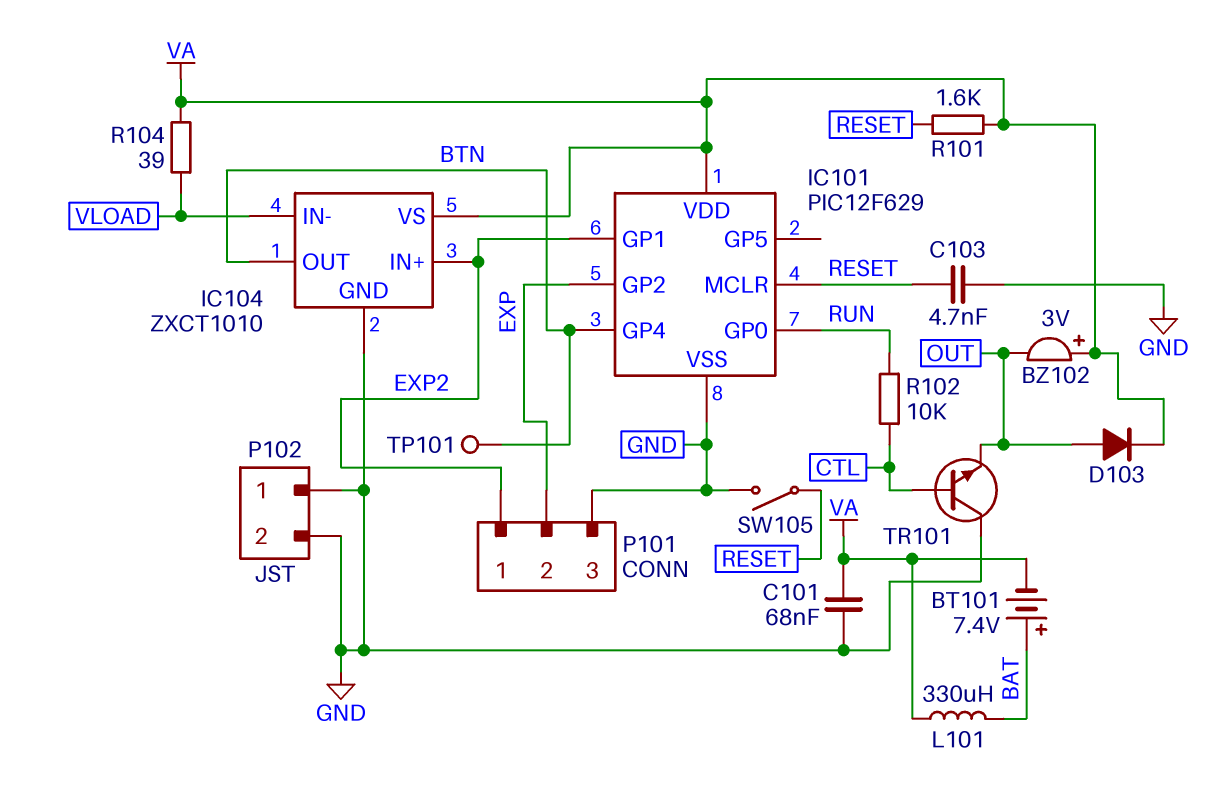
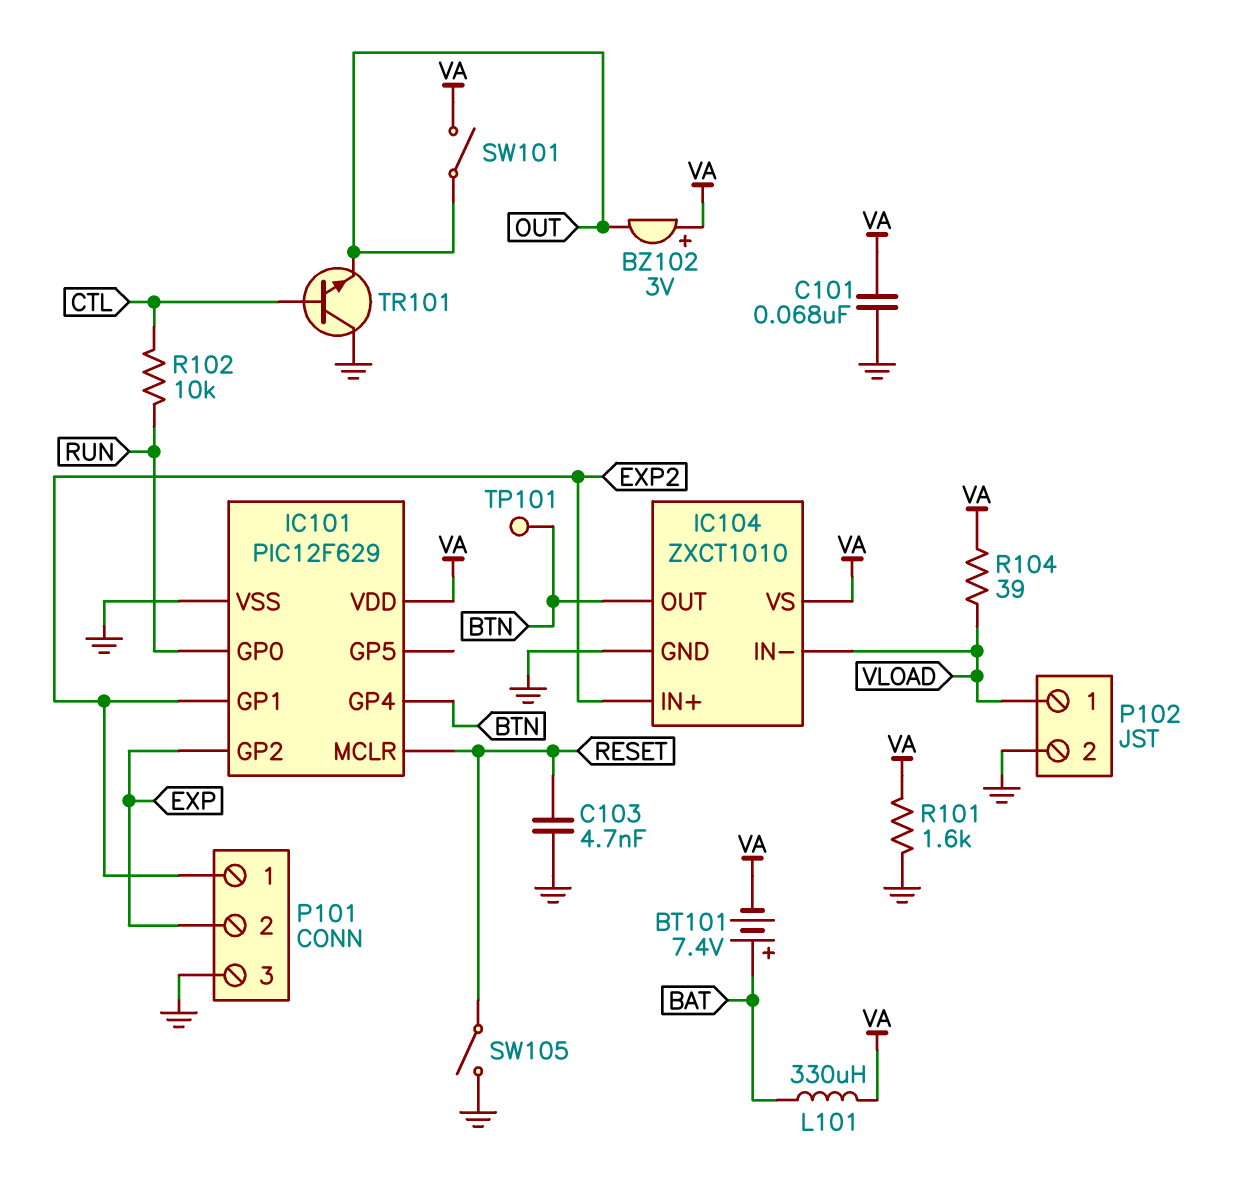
D103: diode (A OUT, K VA) -> none
P102 pin 1: GND -> VLOAD
R101: 1.6k (RESET, VA) -> 1.6k (GND, VA)
SW101: none -> switch (OUT, VA)

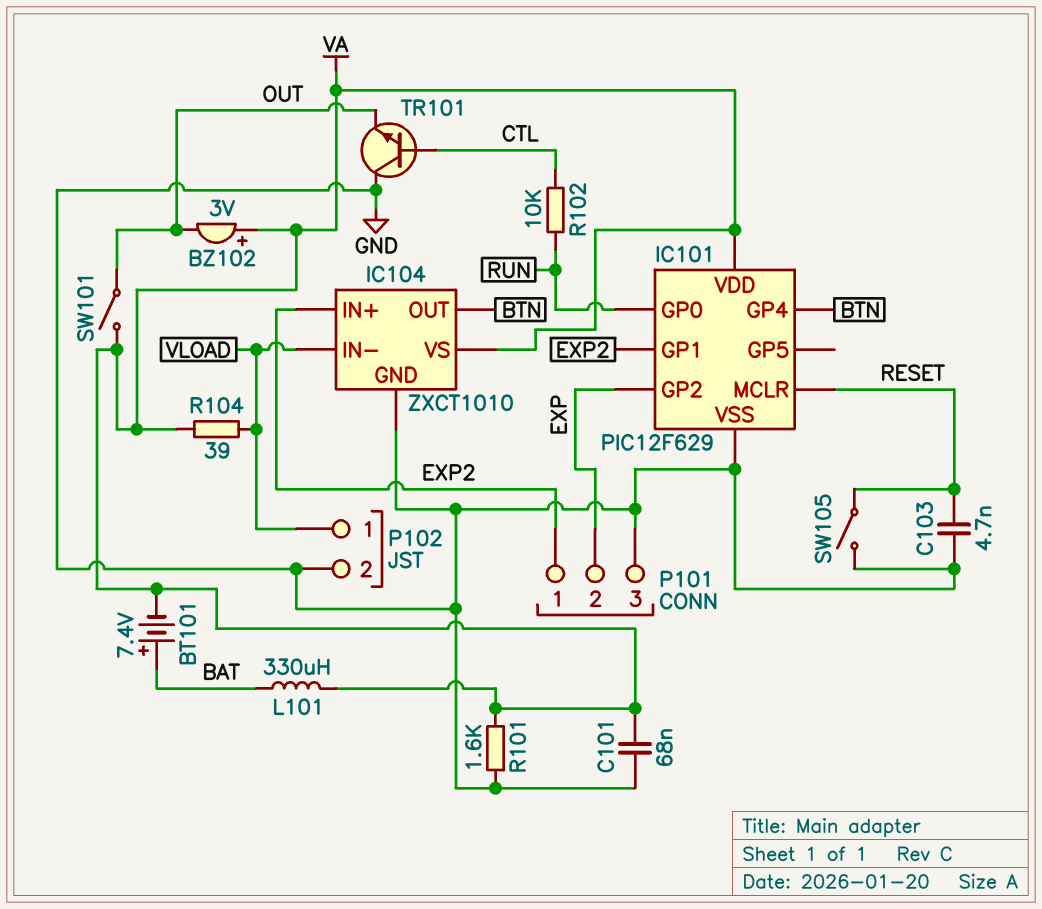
TP101: test point (BTN) -> none

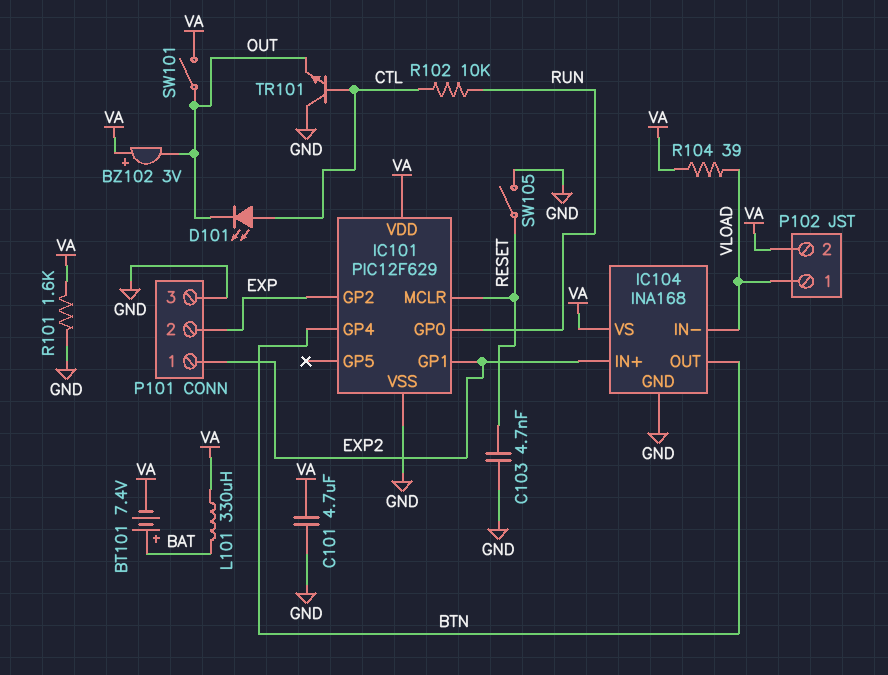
C101: 68nF (GND, VA) -> 4.7uF (GND, VA)
D101: none -> LED (A CTL, K OUT)
IC104: ZXCT1010 -> INA168
P102 pin 2: GND -> VA

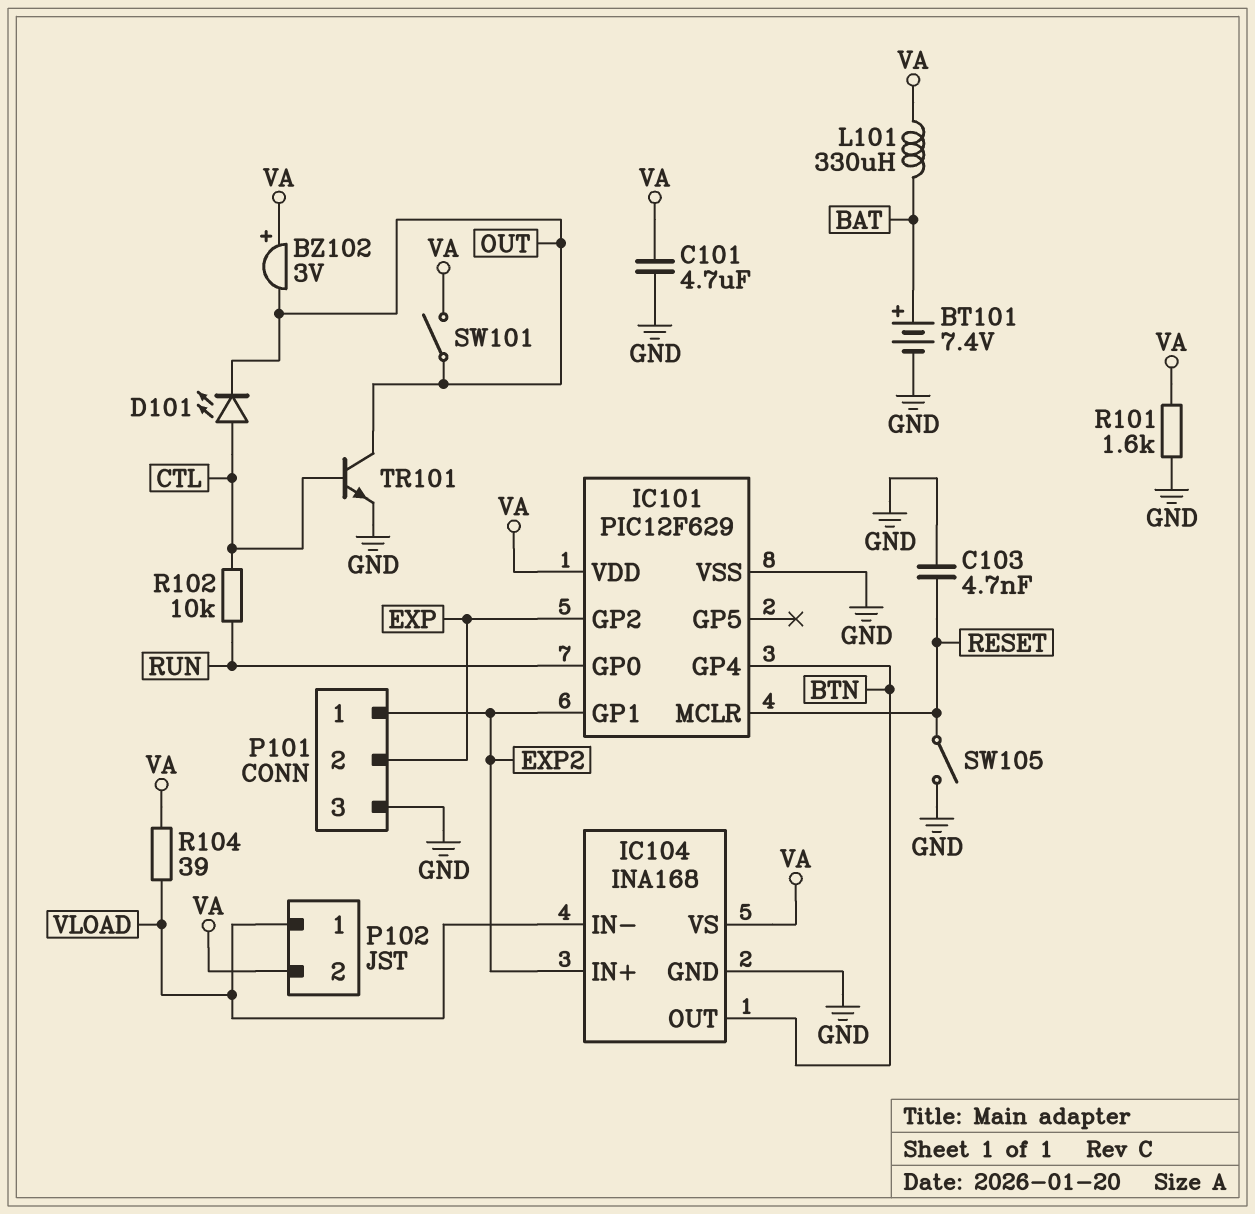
BT101: 7.4V (plus BAT, minus VA) -> 7.4V (plus BAT, minus GND)
TR101: NPN (B CTL, C GND, E OUT) -> NPN (B CTL, C OUT, E GND)

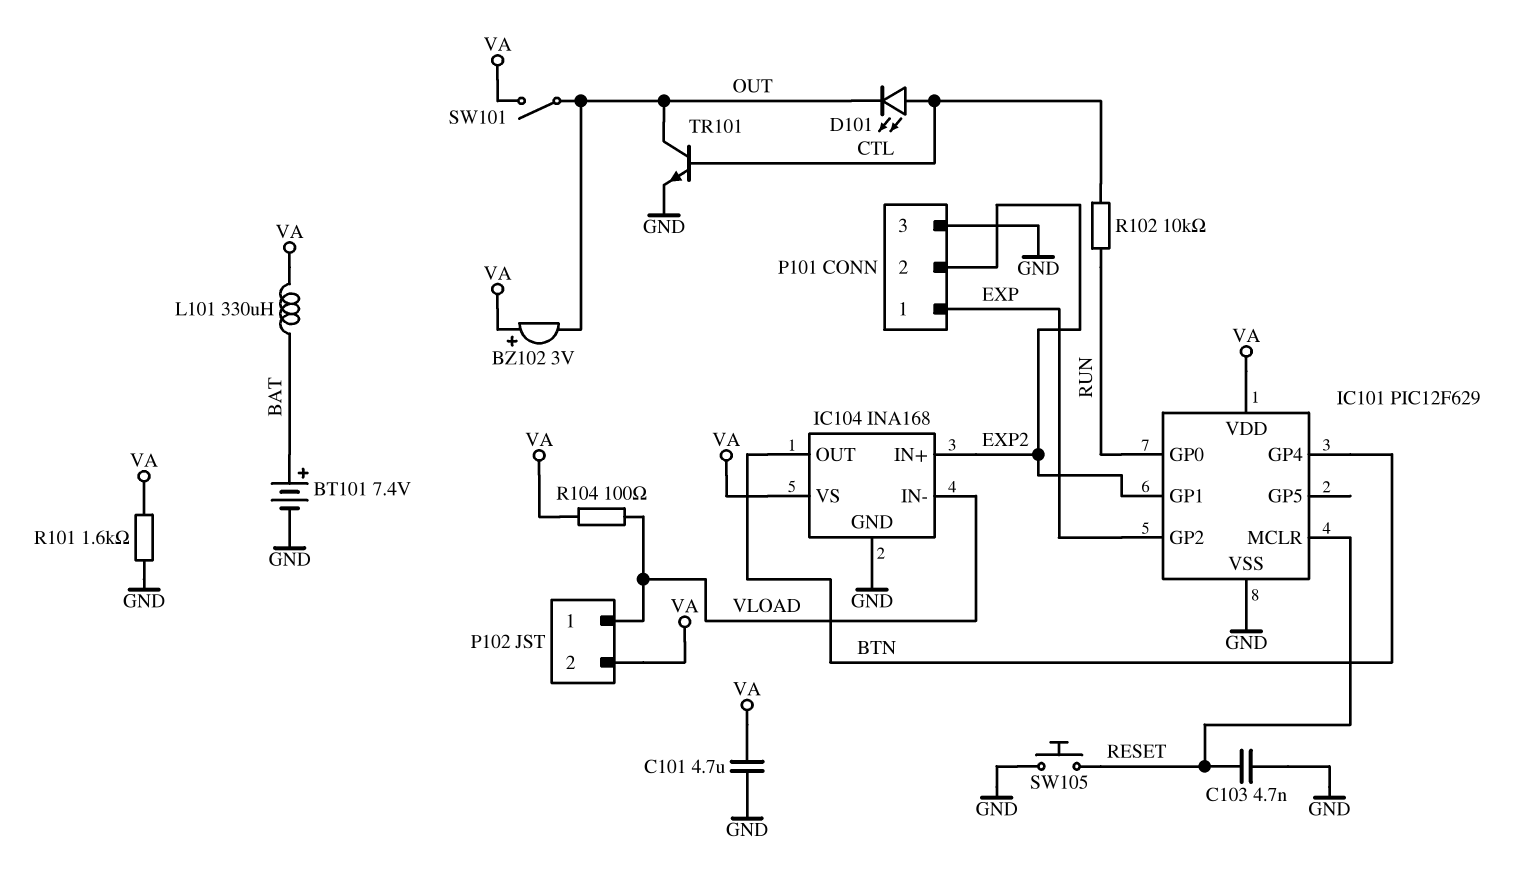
P101 pin 1: EXP2 -> EXP
P101 pin 2: EXP -> EXP2
R104: 39 (VA, VLOAD) -> 100 (VA, VLOAD)
SW105: switch (GND, RESET) -> button (GND, RESET)

